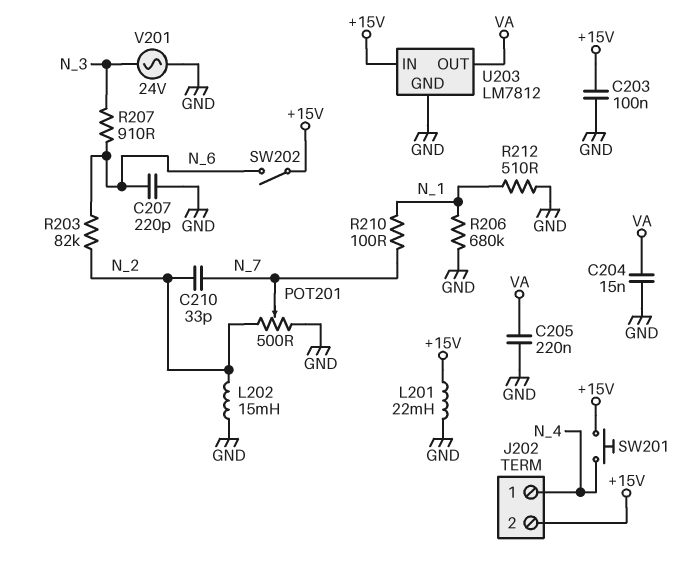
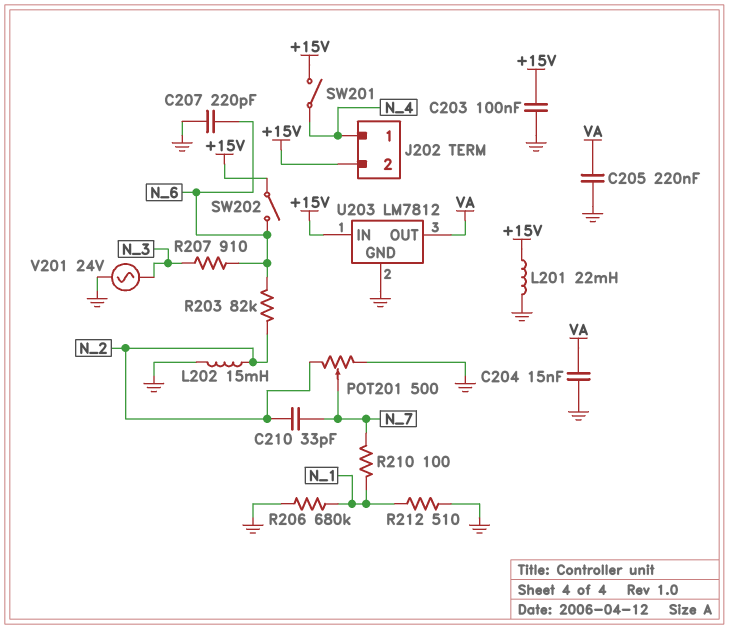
SW201: button (+15V, N_4) -> switch (+15V, N_4)

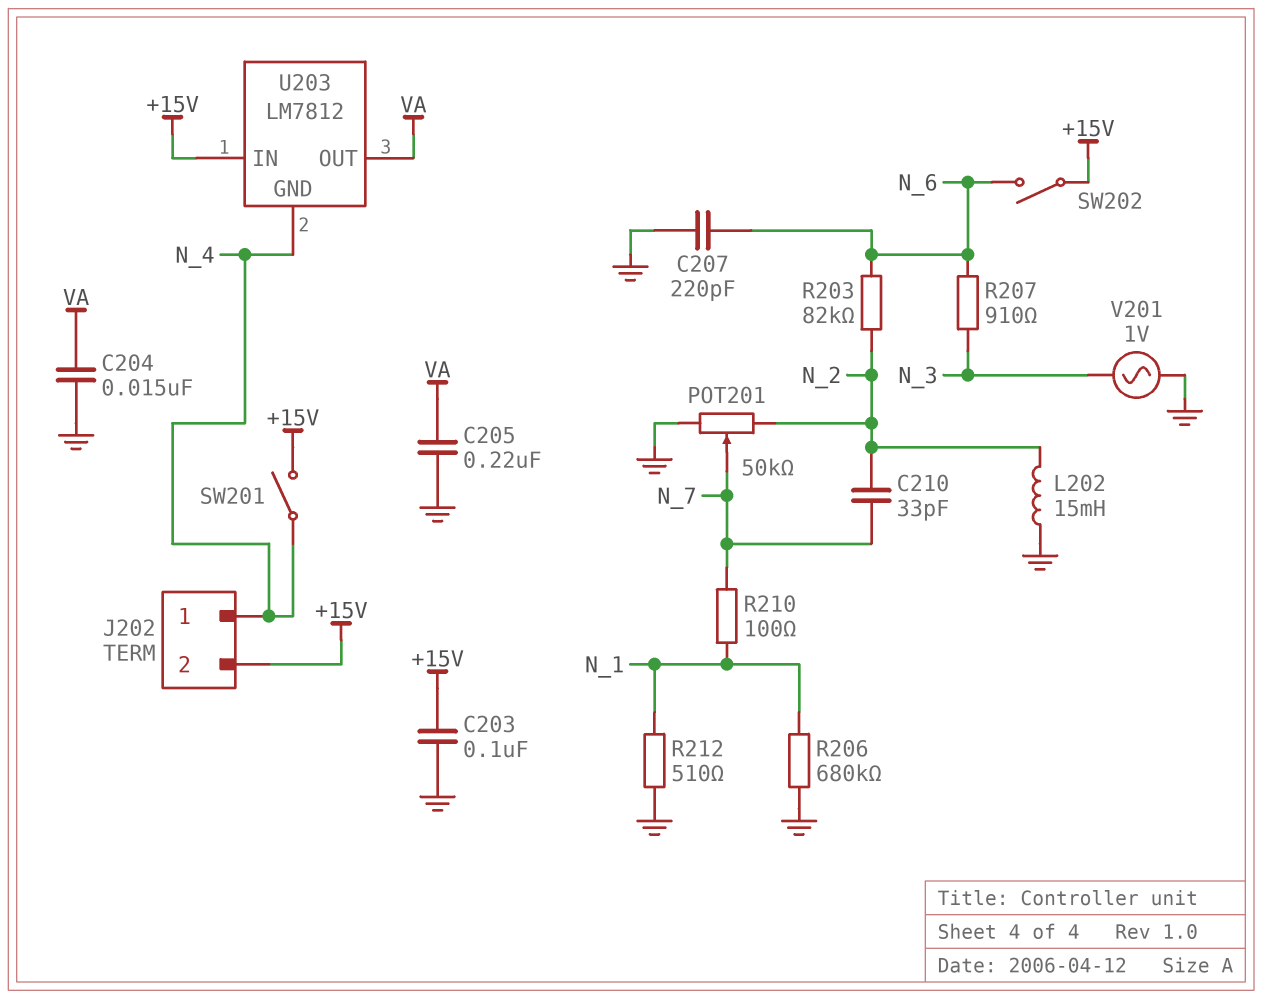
L201: 22mH (+15V, GND) -> none
POT201: 500 (GND, N_2, wiper N_7) -> 50k (GND, N_2, wiper N_7)
U203 pin GND: GND -> N_4
V201: AC 24V (GND, N_3) -> AC 1V (GND, N_3)

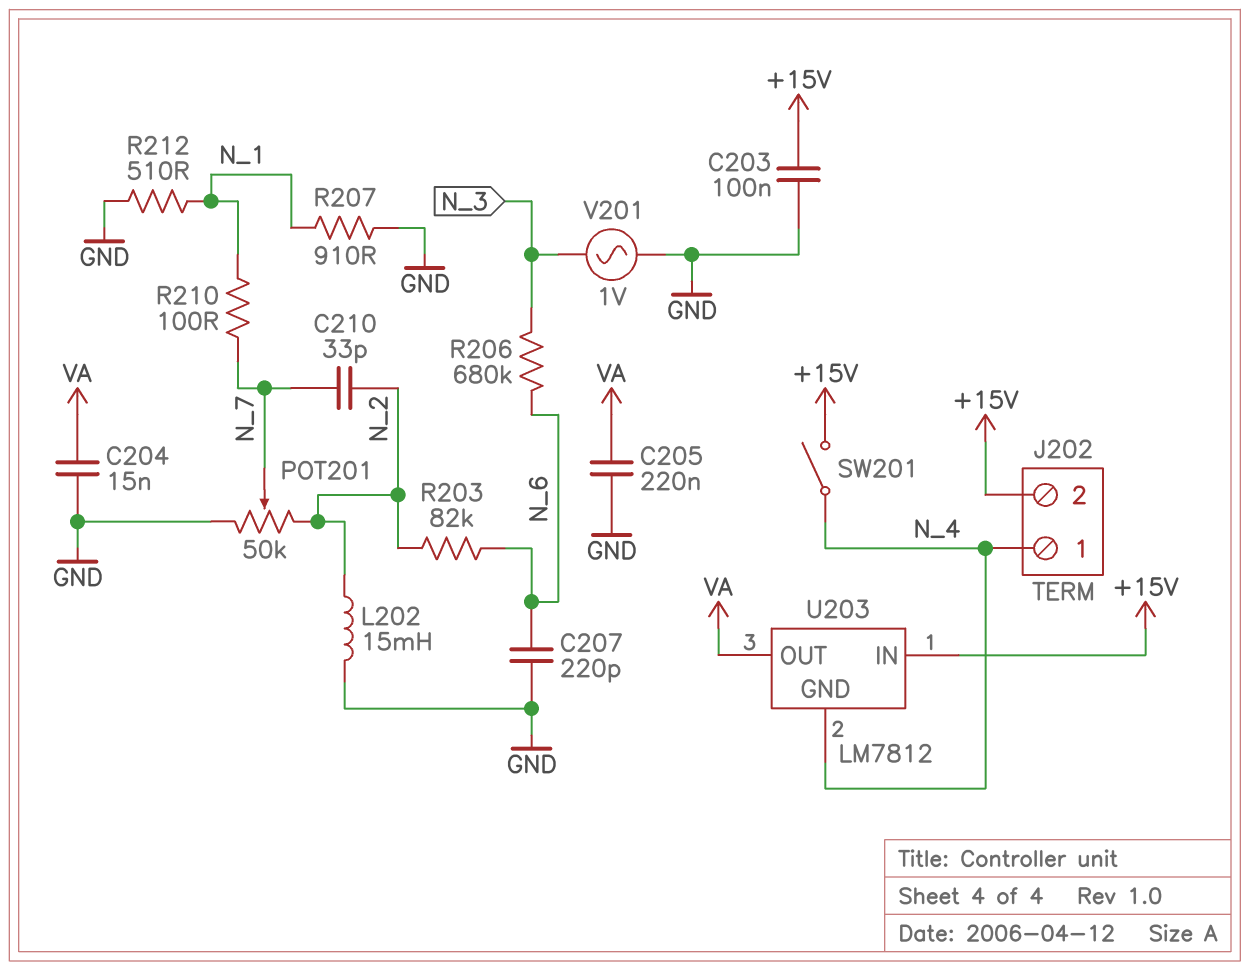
R206: 680k (GND, N_1) -> 680k (N_3, N_6)
R207: 910 (N_3, N_6) -> 910 (GND, N_1)
SW202: switch (+15V, N_6) -> none

